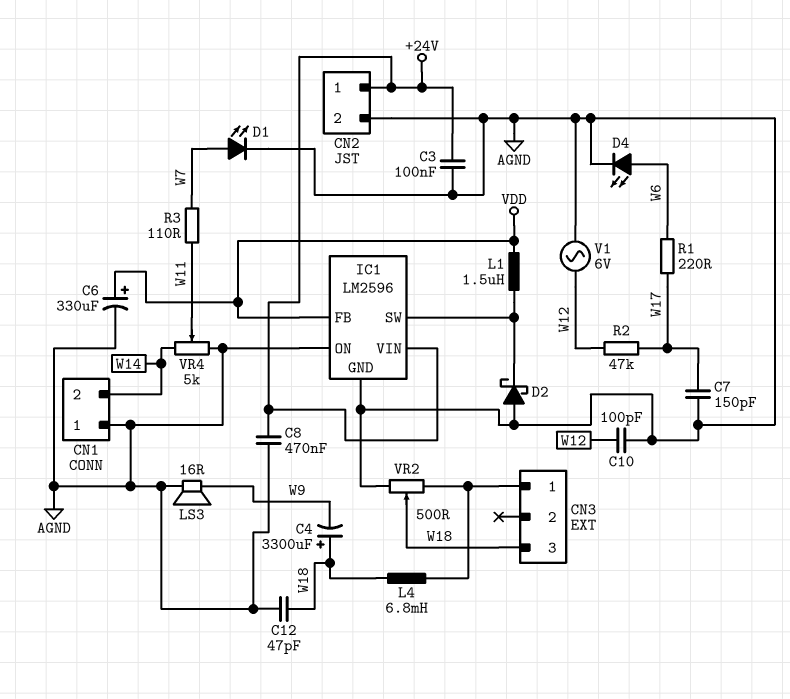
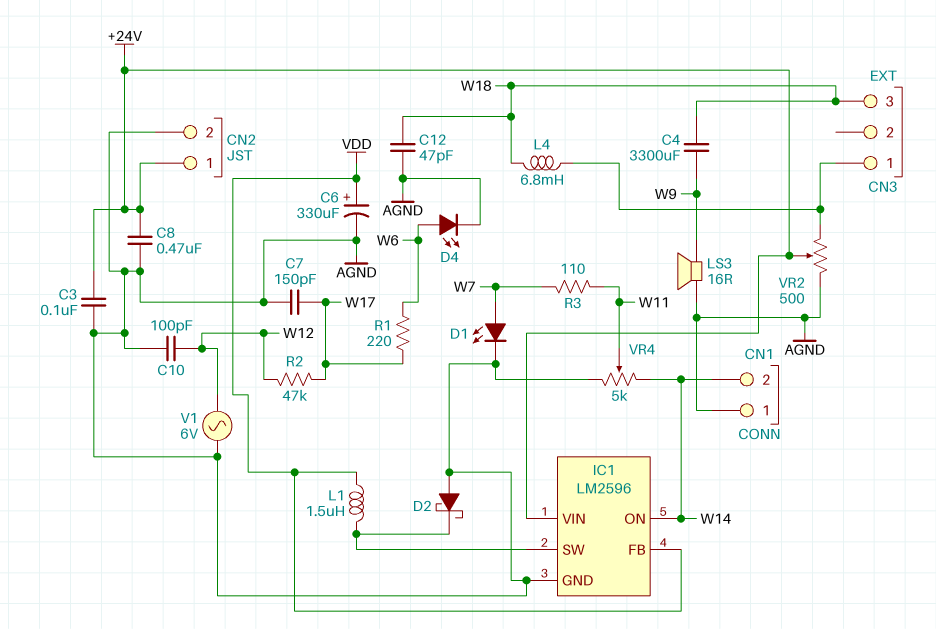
C4: 3300uF (plus W18, minus W9) -> 3300uF (W9, W18)
IC1 pin ON: AGND -> W14
VR2: 500 (AGND, CN3/1, wiper W18) -> 500 (AGND, CN3/1, wiper +24V)

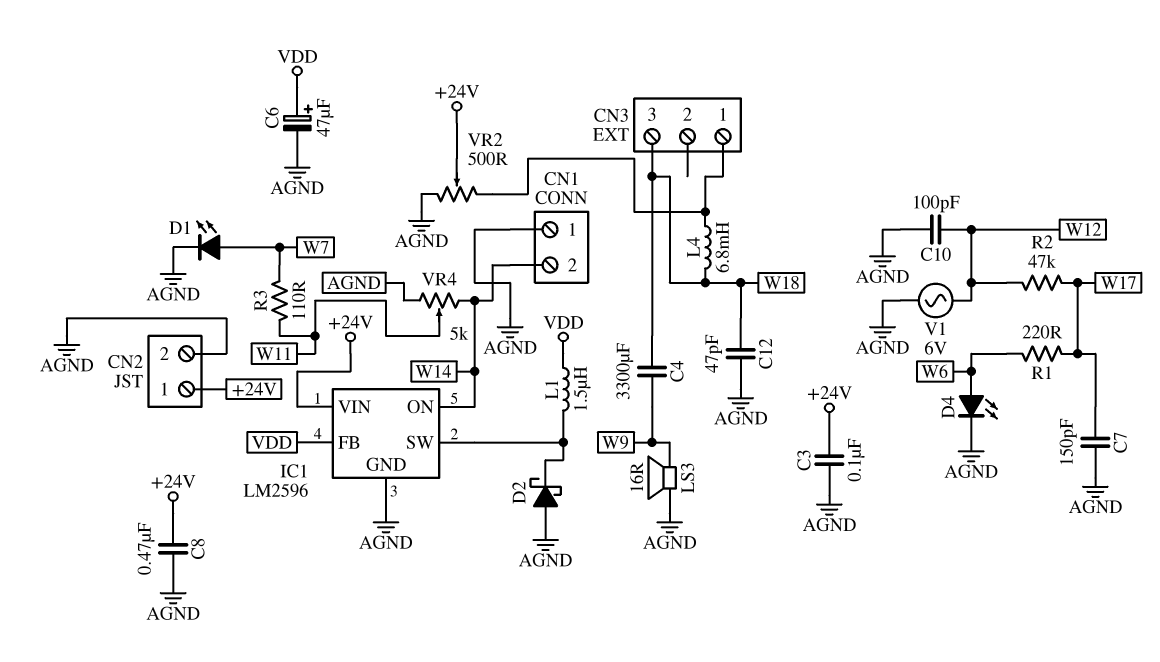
C6: 330uF (plus VDD, minus AGND) -> 47uF (plus VDD, minus AGND)

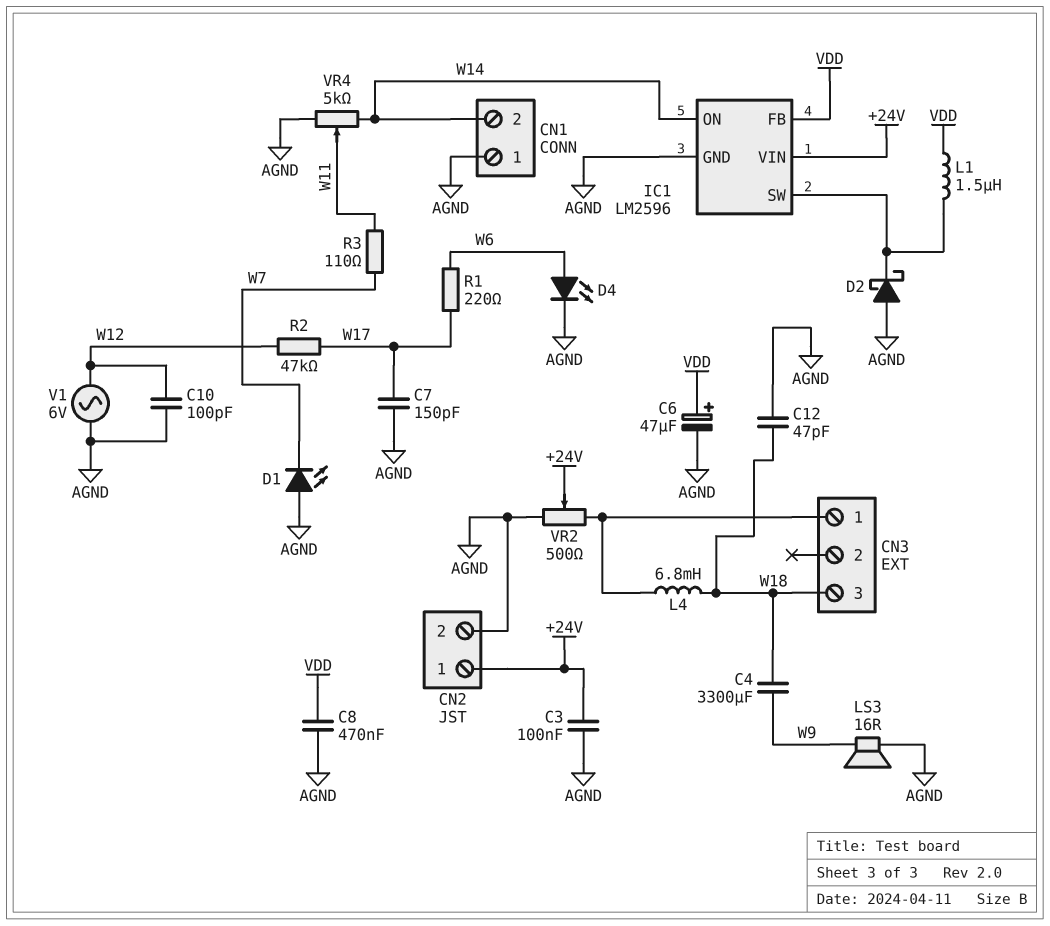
C8: 470nF (+24V, AGND) -> 470nF (AGND, VDD)
D1: LED (A W7, K AGND) -> LED (A AGND, K W7)

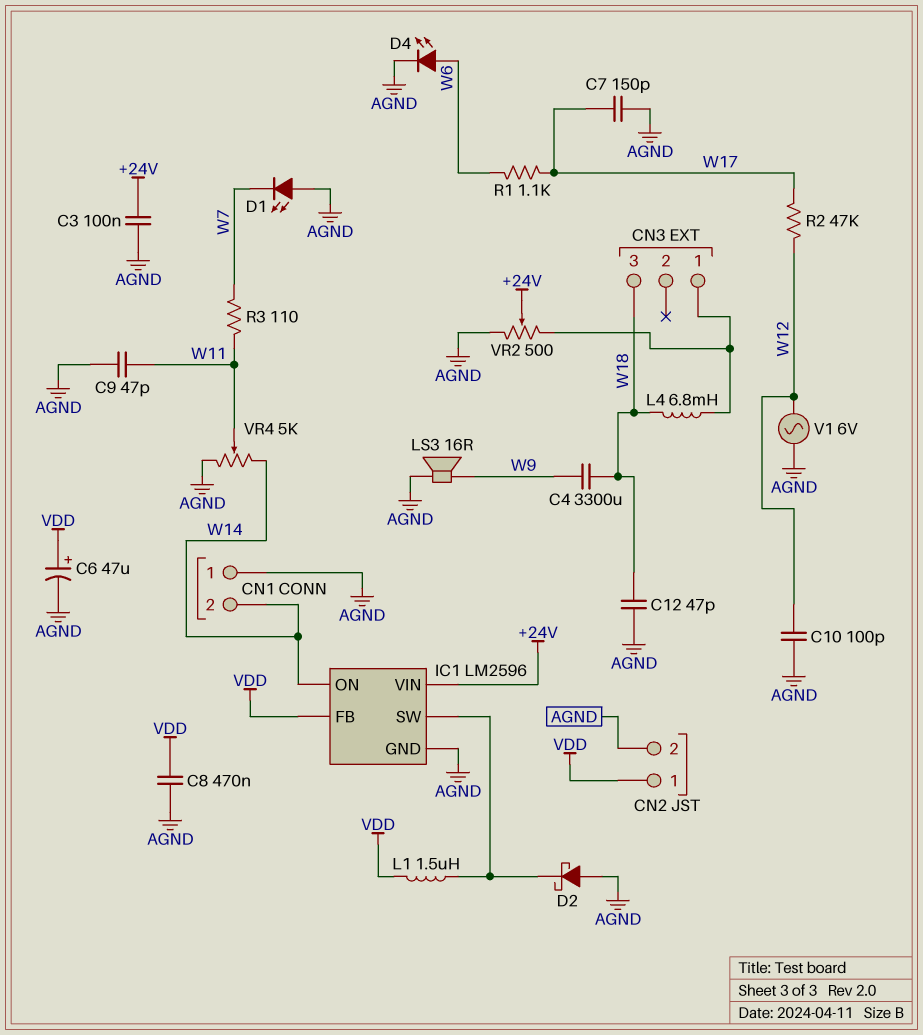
C9: none -> 47pF (AGND, W11)
CN2 pin 1: +24V -> VDD
R1: 220 (W6, W17) -> 1.1k (W6, W17)

